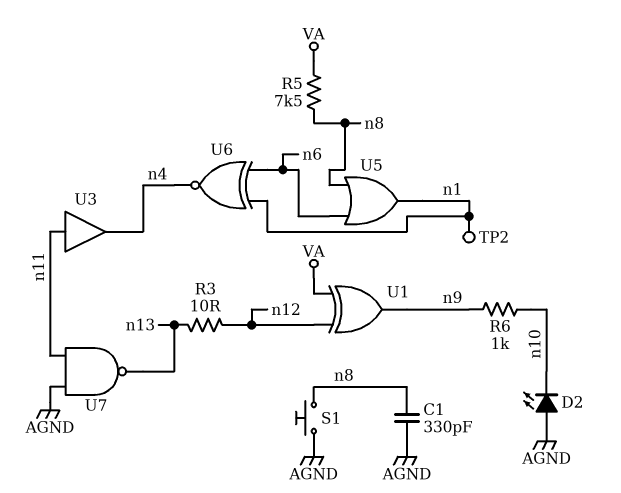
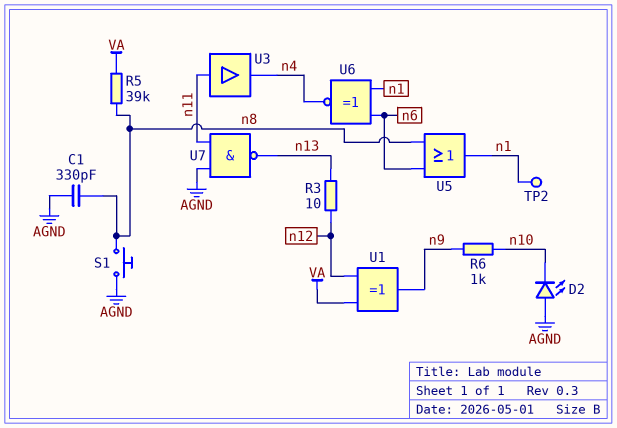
R5: 7.5k (VA, n8) -> 39k (VA, n8)

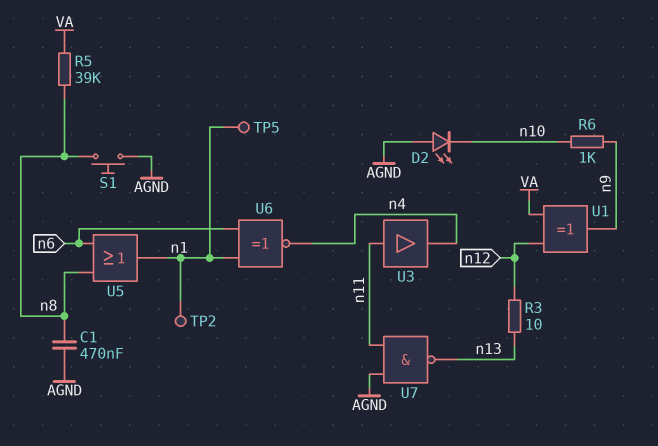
C1: 330pF (AGND, n8) -> 470nF (AGND, n8)
TP5: none -> test point (n1)

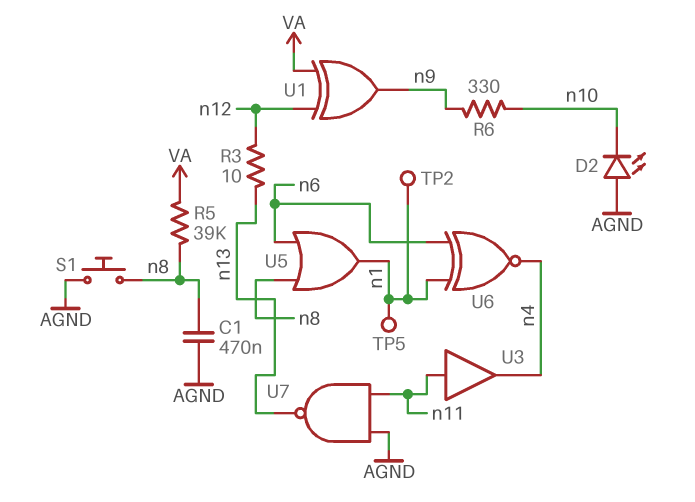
R6: 1k (n9, n10) -> 330 (n9, n10)

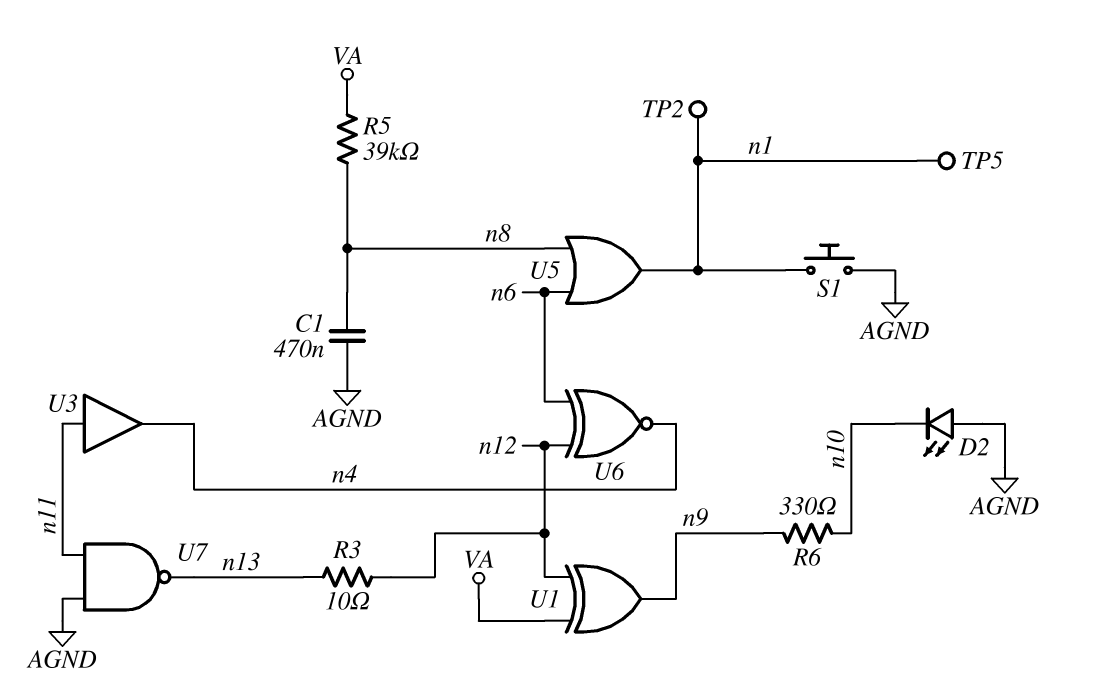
S1: button (AGND, n8) -> button (AGND, n1)
U6: XNOR (in n1, in n6, out n4) -> XNOR (in n6, in n12, out n4)

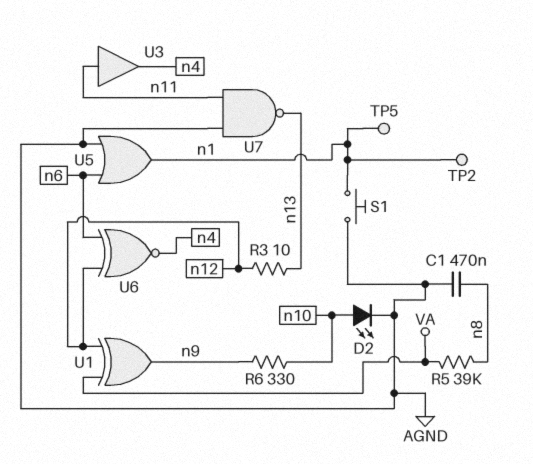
D2: LED (A AGND, K n10) -> LED (A n10, K AGND)
U5: OR (in n6, in n8, out n1) -> OR (in AGND, in n6, out n1)

